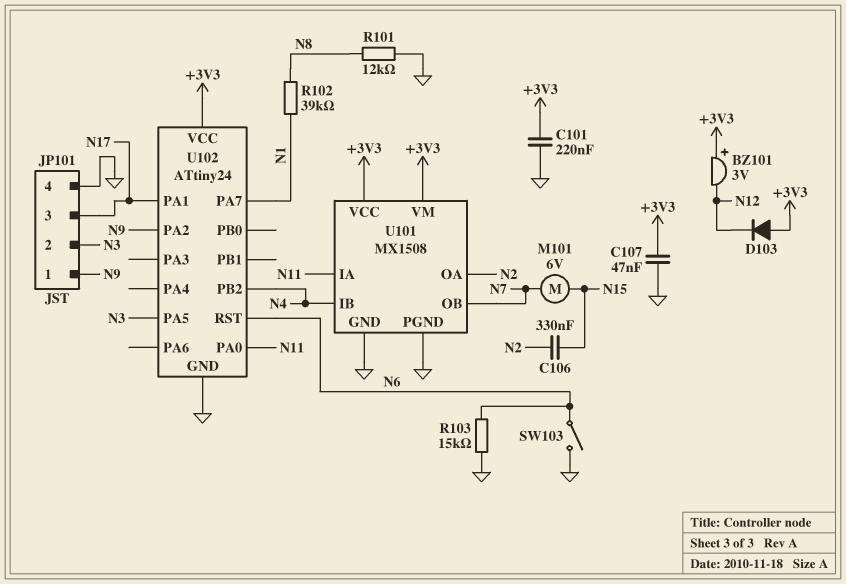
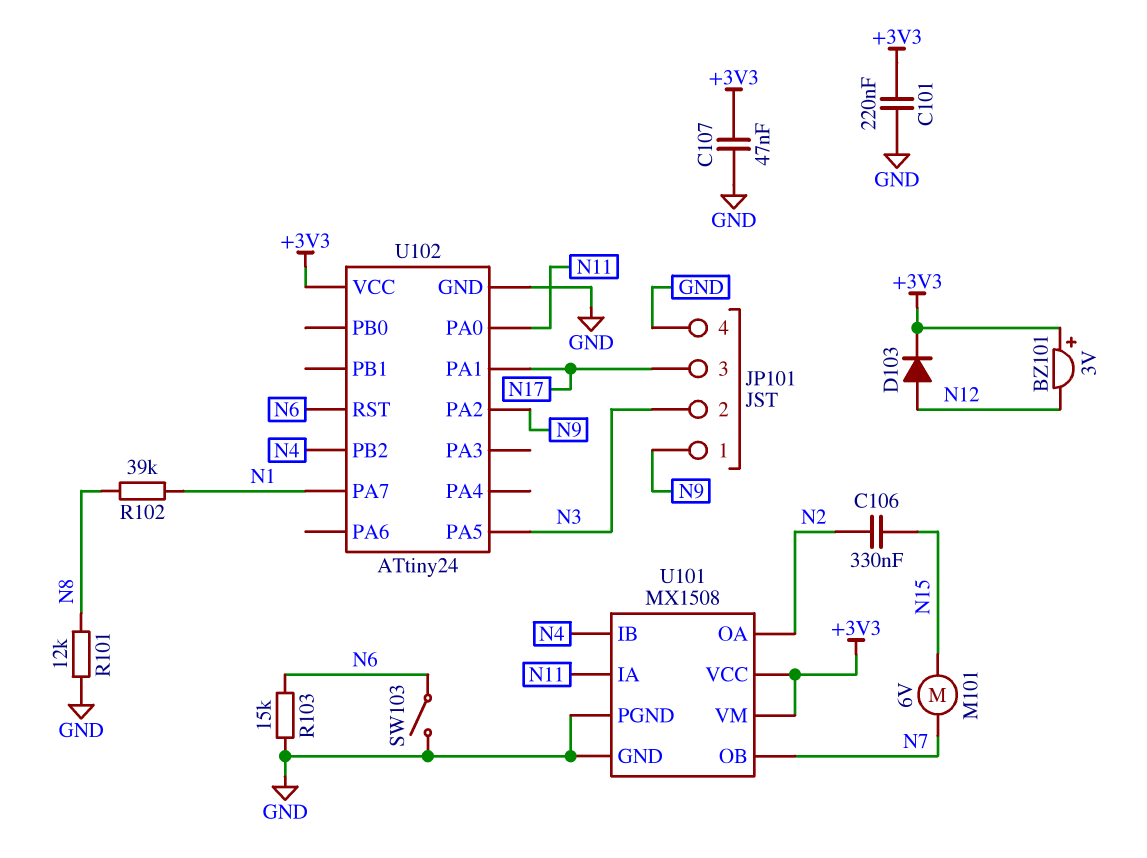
D103: diode (A +3V3, K N12) -> diode (A N12, K +3V3)

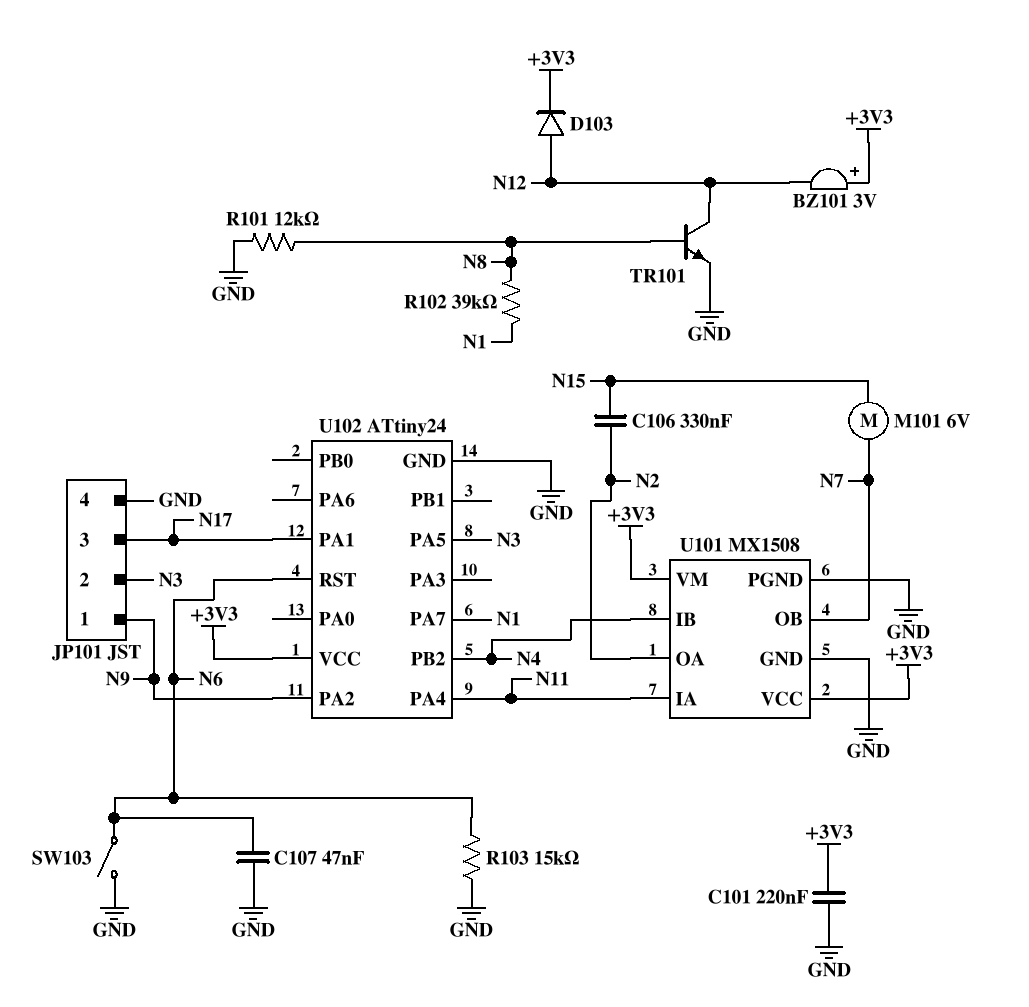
C107: 47nF (+3V3, GND) -> 47nF (GND, N6)
TR101: none -> NPN (B N8, C N12, E GND)
U102 pin PA0: N11 -> none
U102 pin PA4: none -> N11

